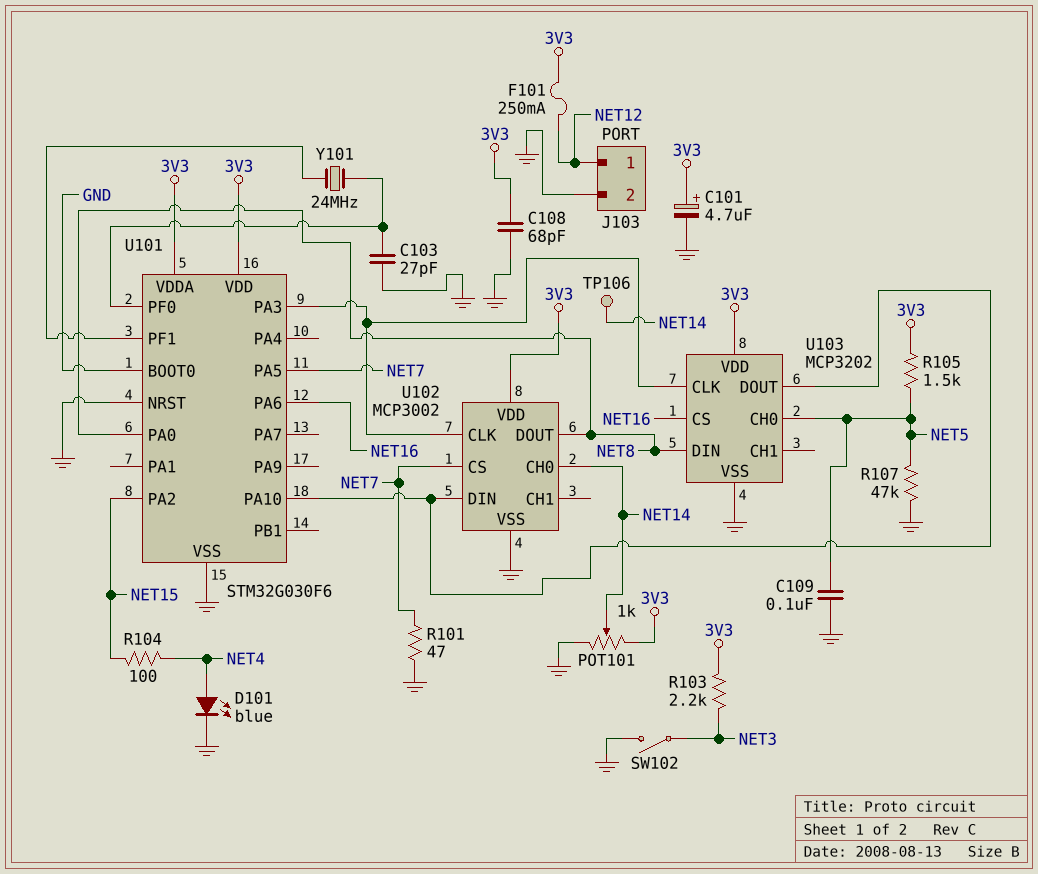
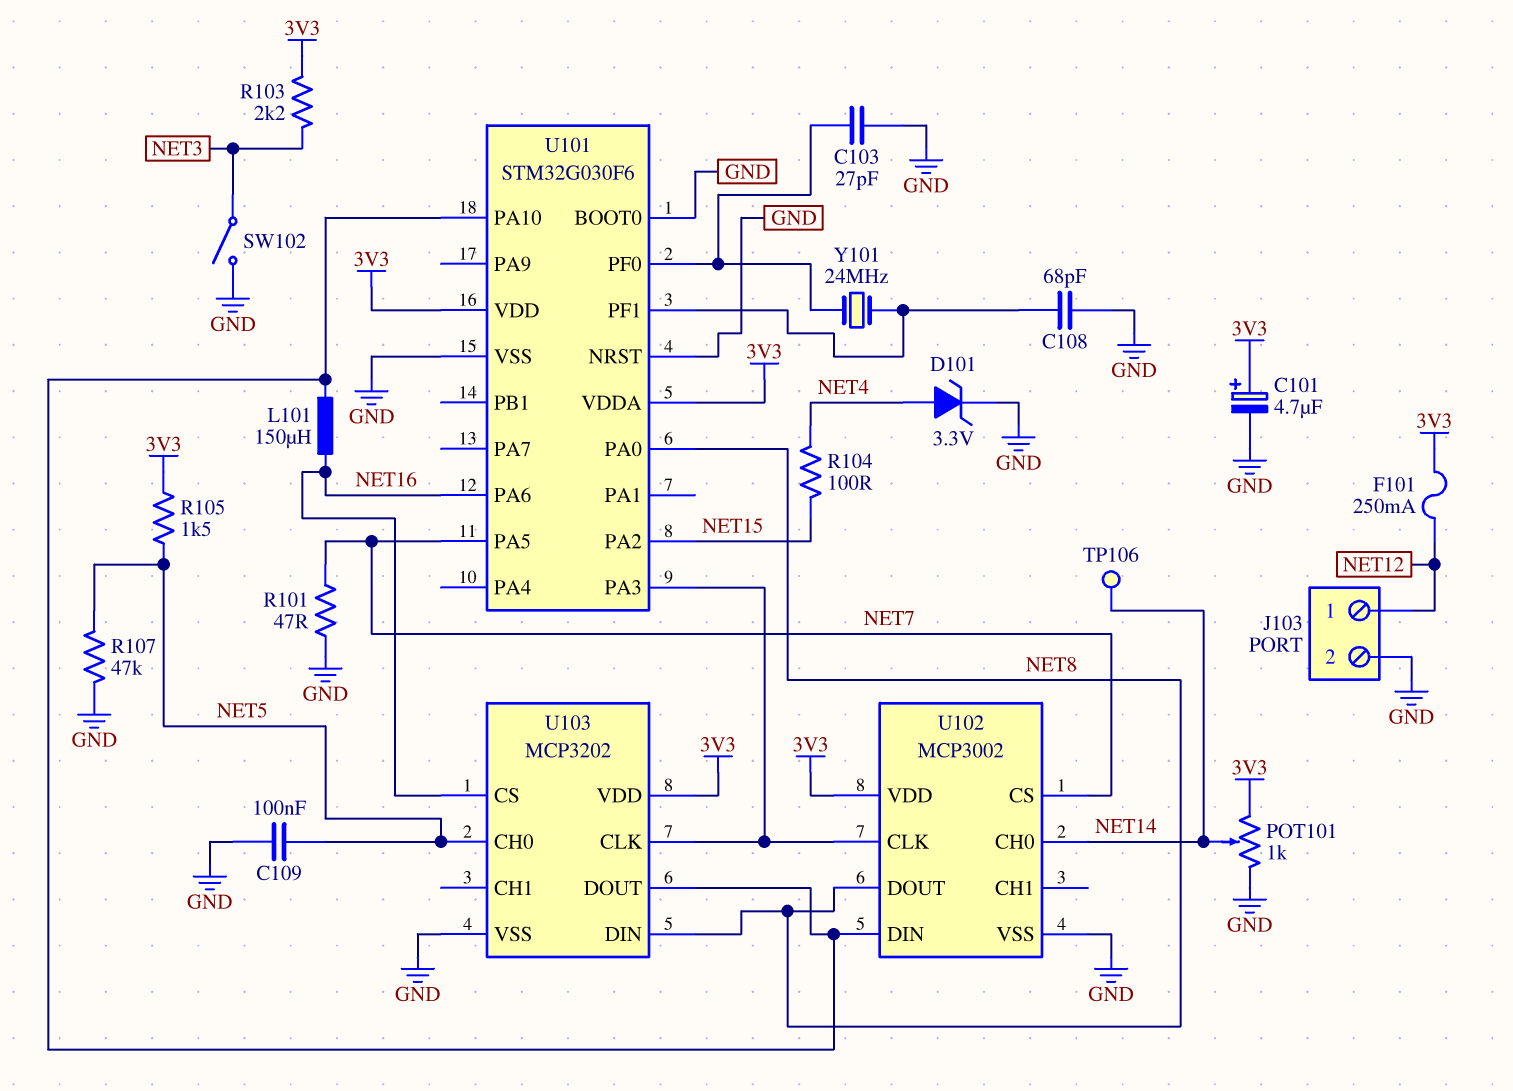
C108: 68pF (3V3, GND) -> 68pF (GND, U101/PF1)
D101: LED blue (A NET4, K GND) -> zener 3.3V (A NET4, K GND)
L101: none -> 150uH (NET16, U101/PA10)

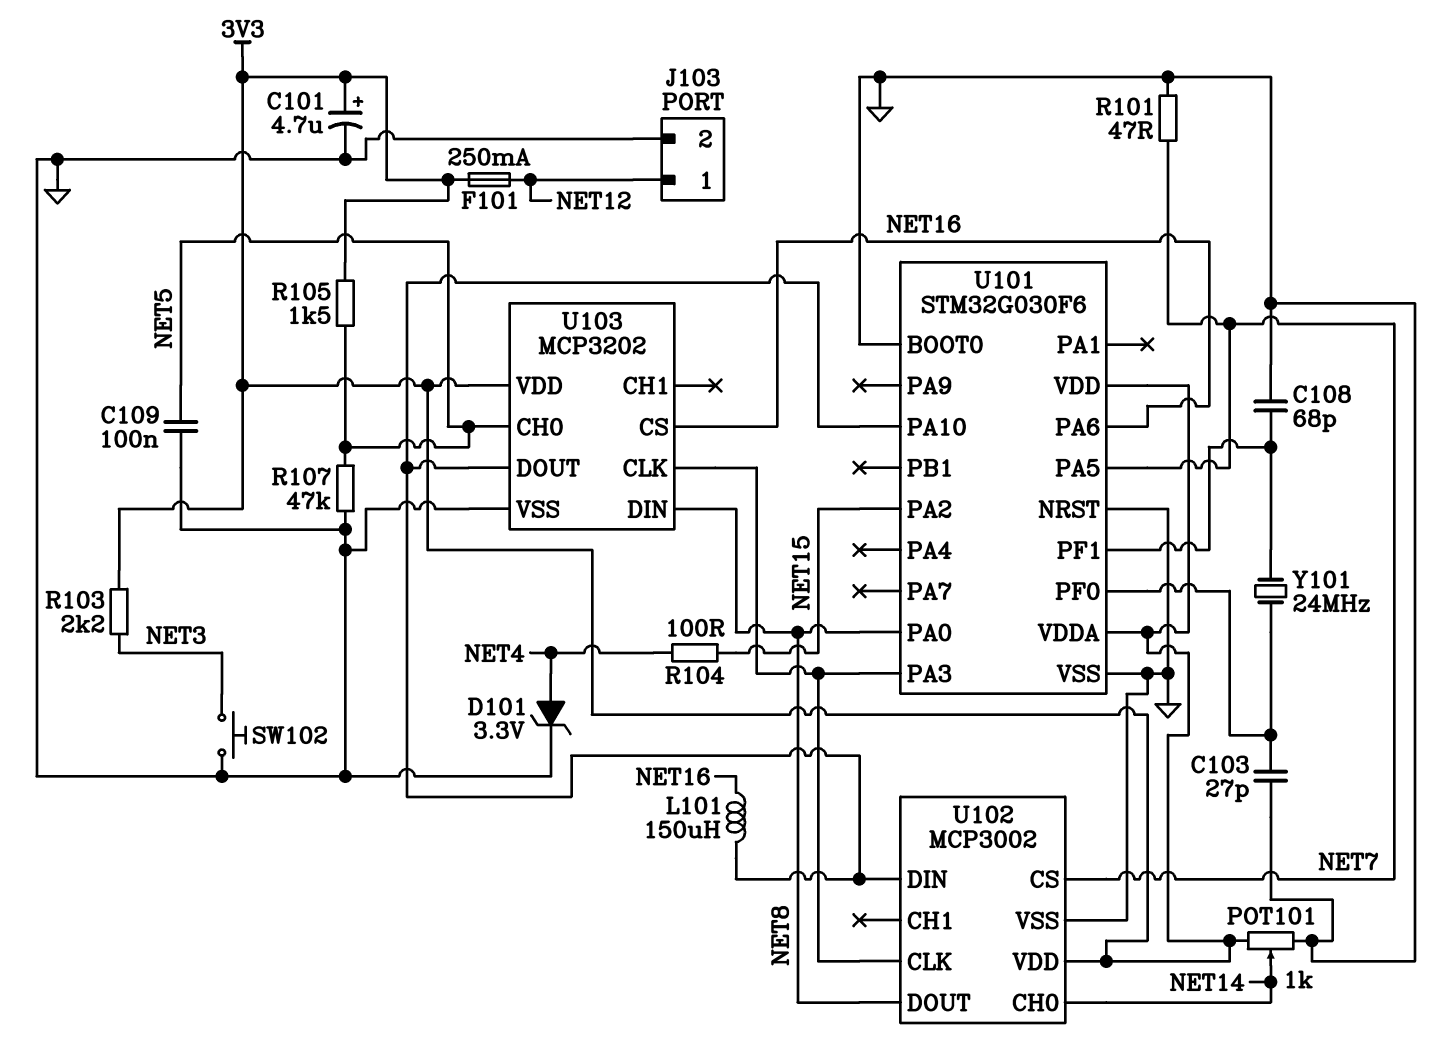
SW102: switch (GND, NET3) -> button (GND, NET3)
TP106: test point (NET14) -> none

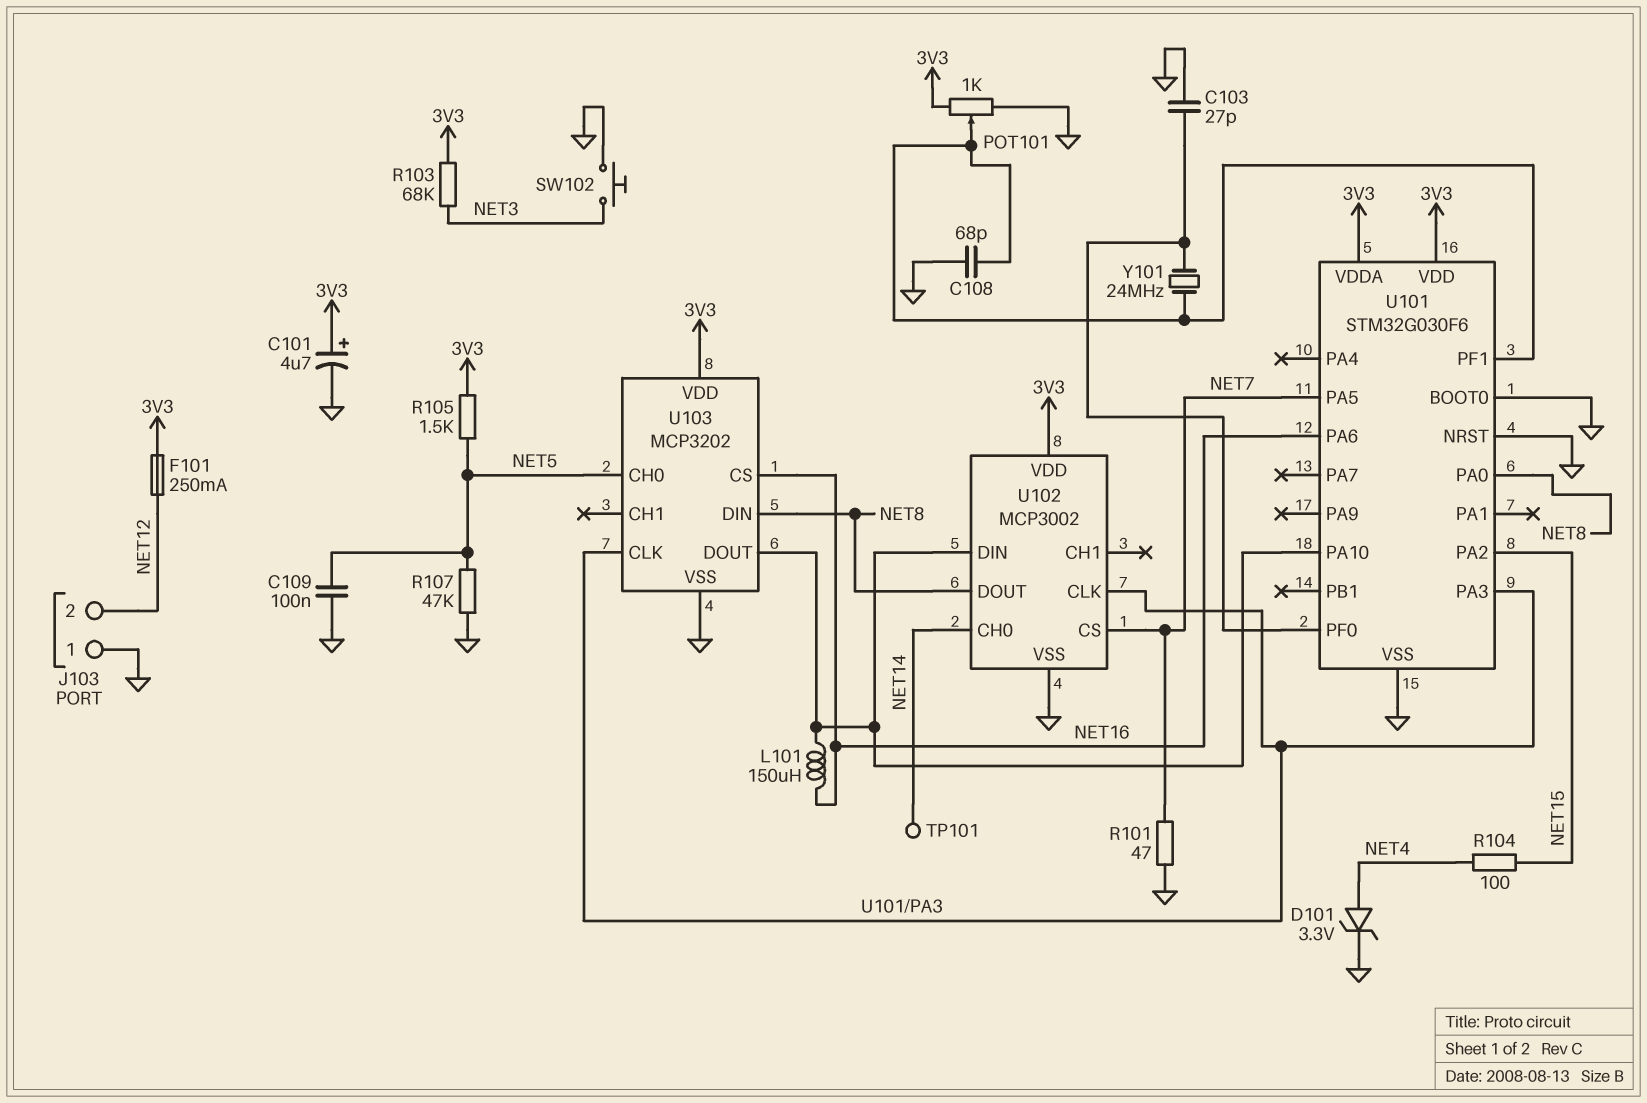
J103 pin 1: NET12 -> GND
J103 pin 2: GND -> NET12
POT101: 1k (3V3, GND, wiper NET14) -> 1k (3V3, GND, wiper U101/PF1)
R103: 2.2k (3V3, NET3) -> 68k (3V3, NET3)
TP101: none -> test point (NET14)

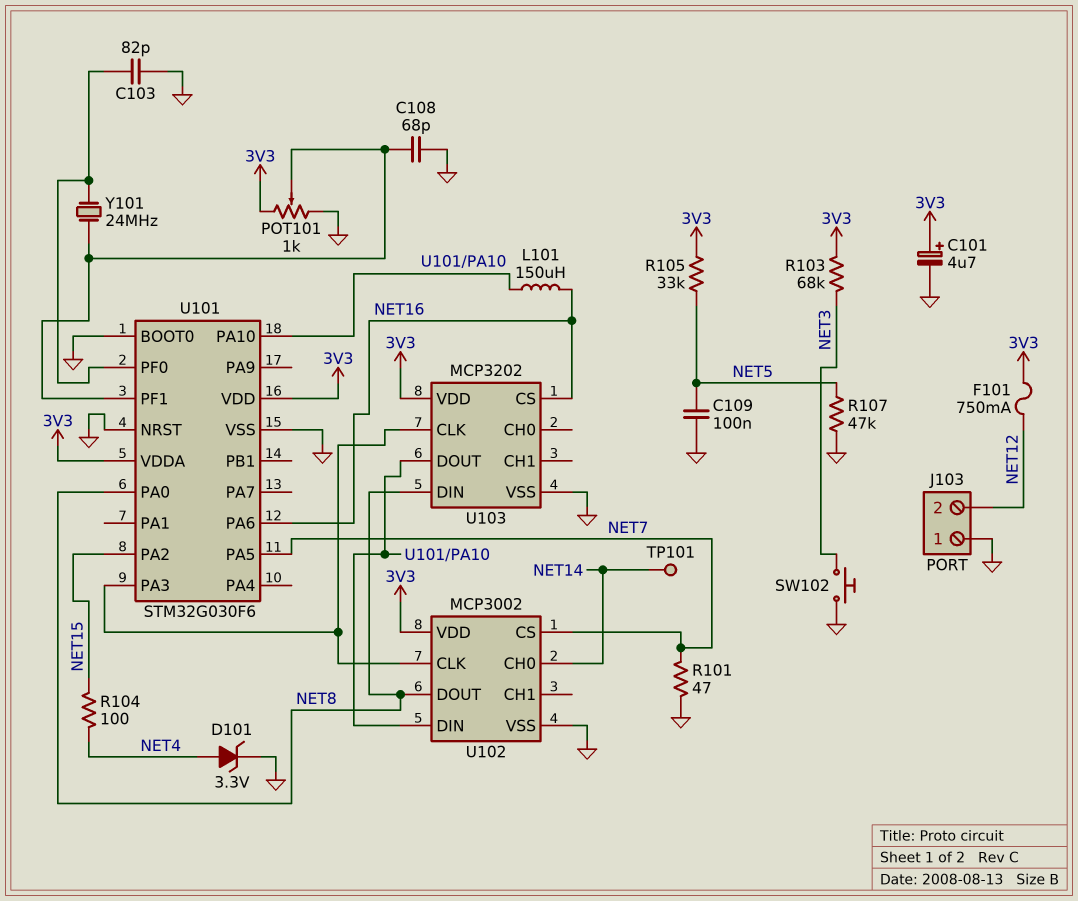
C103: 27pF (GND, U101/PF0) -> 82pF (GND, U101/PF0)
F101: 250mA (3V3, NET12) -> 750mA (3V3, NET12)
R105: 1.5k (3V3, NET5) -> 33k (3V3, NET5)
U103 pin CH0: NET5 -> none

